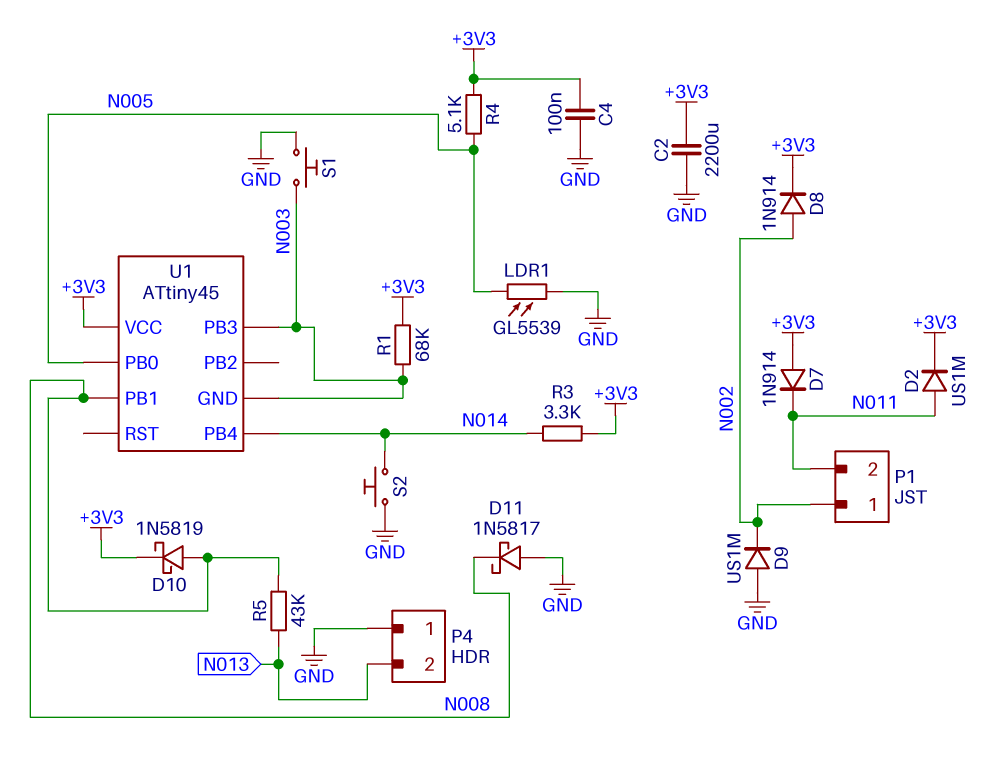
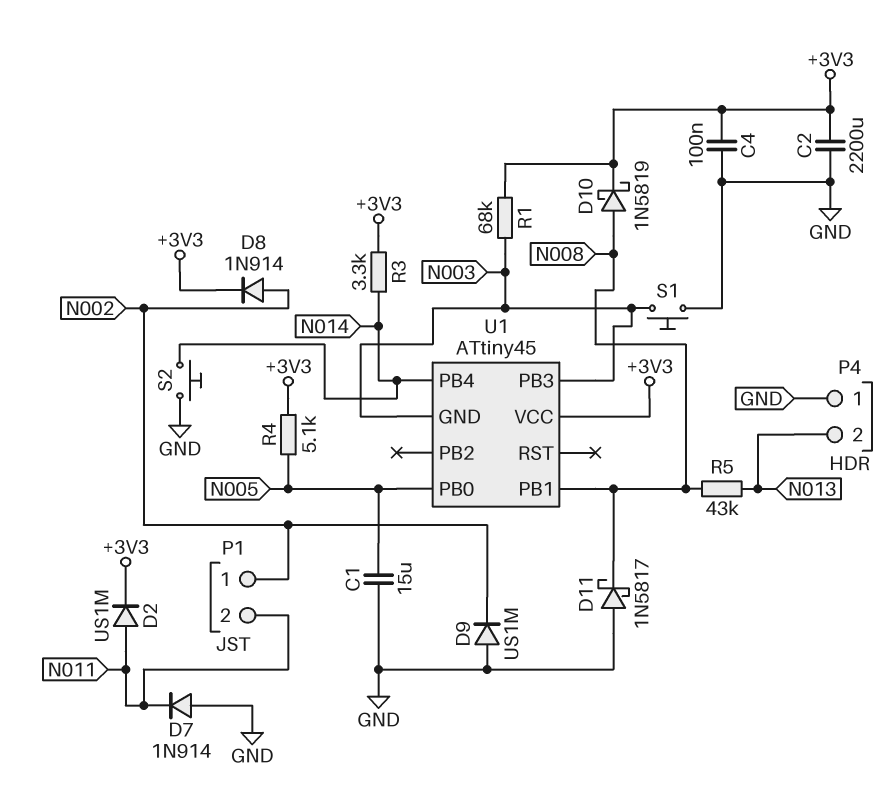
C1: none -> 15uF (GND, N005)
D7: diode 1N914 (A +3V3, K N011) -> diode 1N914 (A GND, K N011)
LDR1: GL5539 (GND, N005) -> none

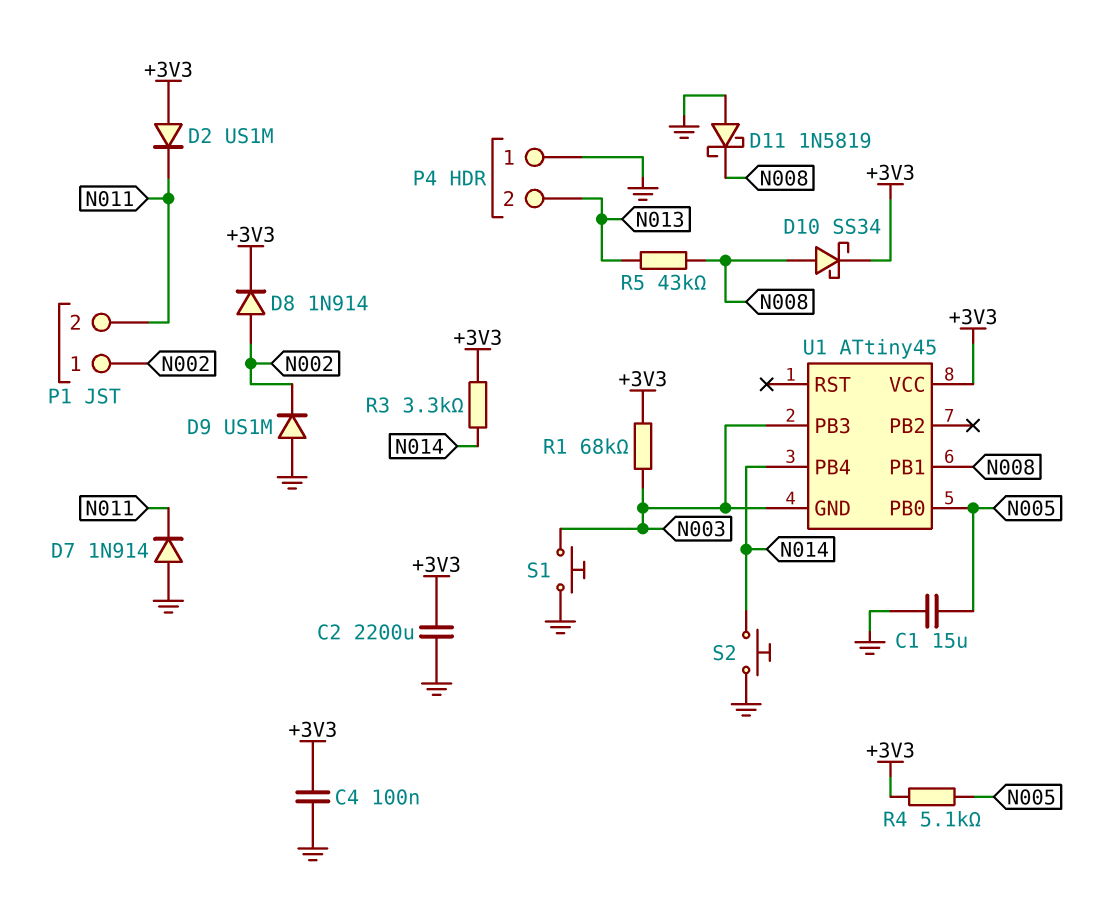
D2: diode US1M (A N011, K +3V3) -> diode US1M (A +3V3, K N011)
D10: schottky 1N5819 (A N008, K +3V3) -> schottky SS34 (A N008, K +3V3)
D11: schottky 1N5817 (A GND, K N008) -> schottky 1N5819 (A GND, K N008)

